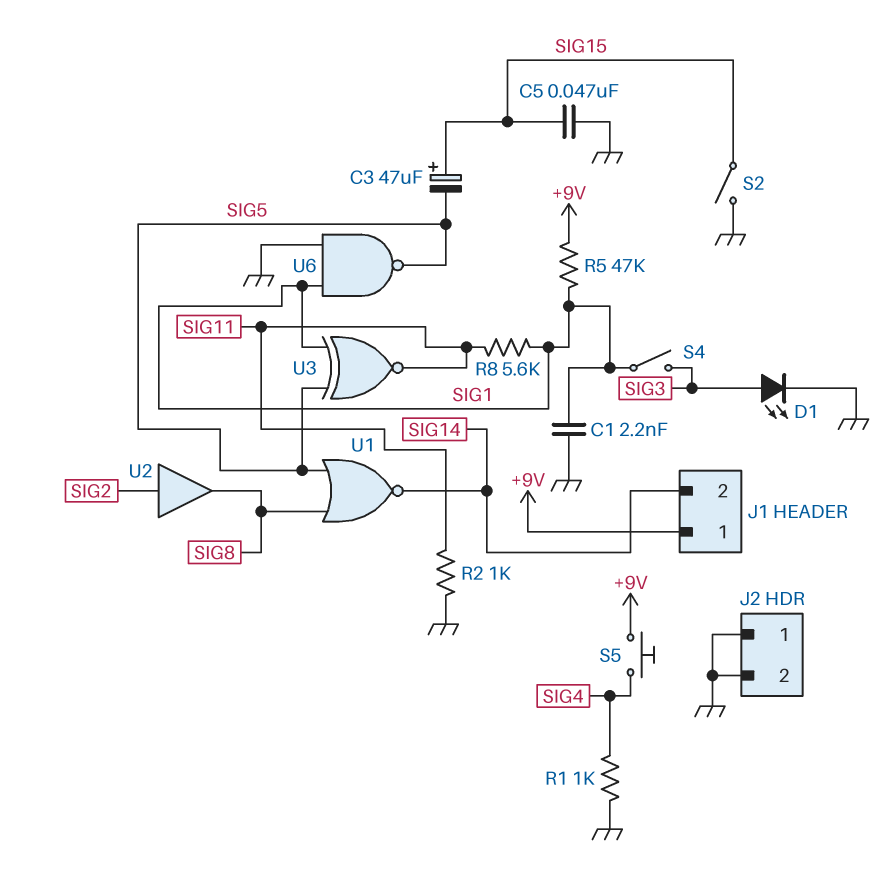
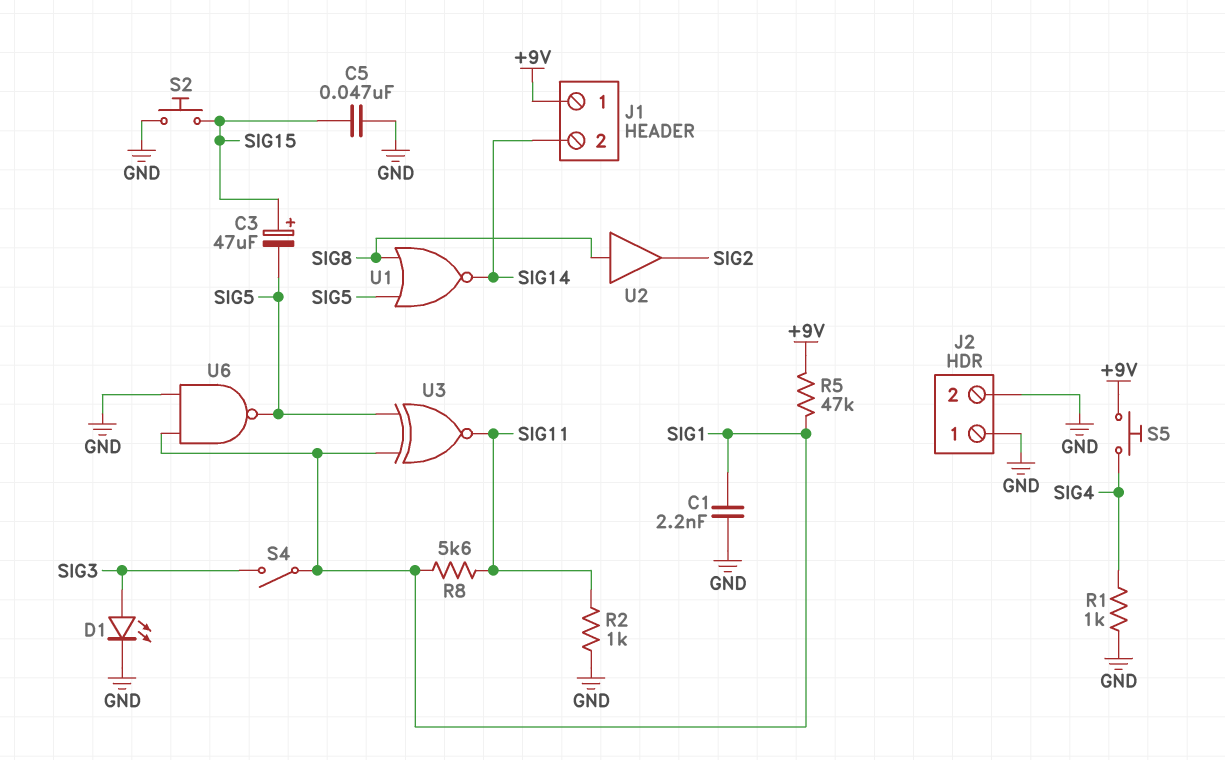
S2: switch (GND, SIG15) -> button (GND, SIG15)
U2: buffer (in SIG2, out SIG8) -> buffer (in SIG8, out SIG2)

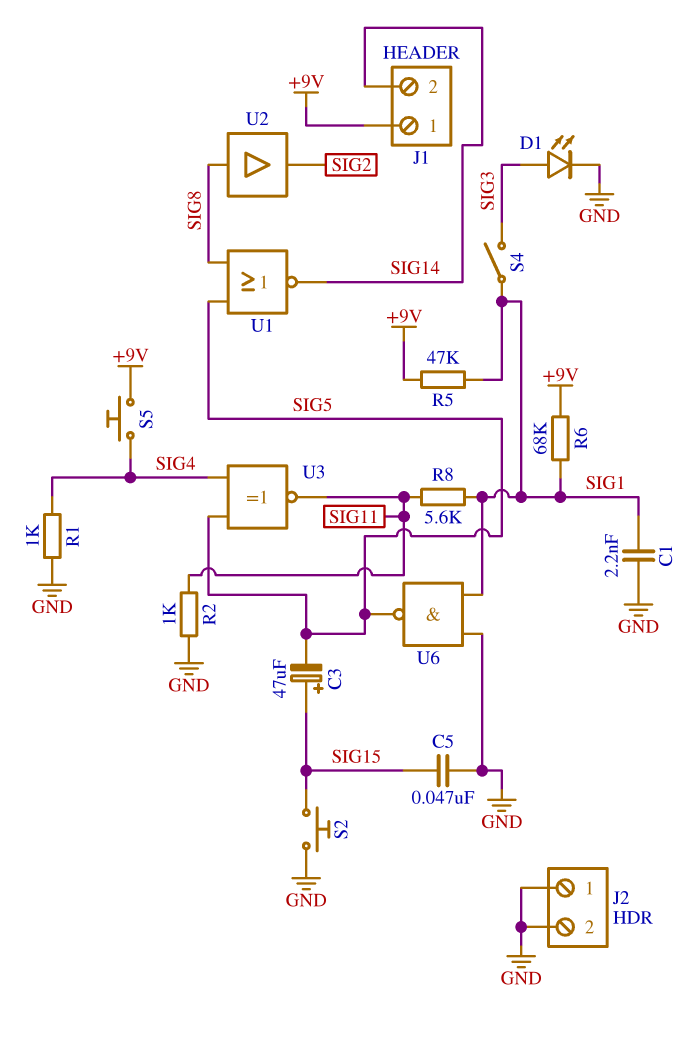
R6: none -> 68k (+9V, SIG1)
U3: XNOR (in SIG1, in SIG5, out SIG11) -> XNOR (in SIG4, in SIG5, out SIG11)

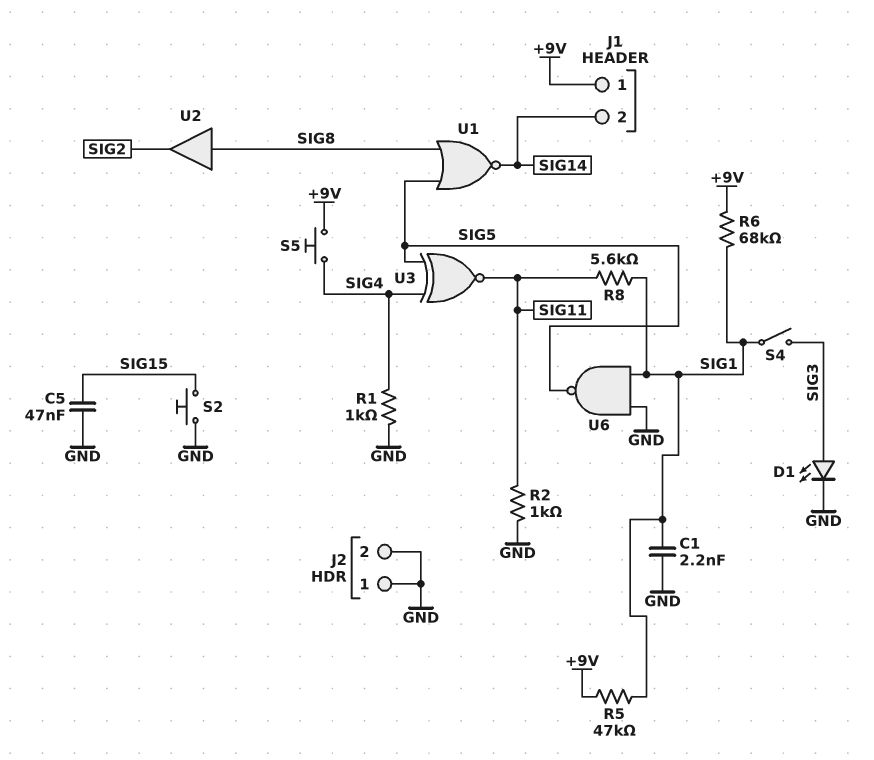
C3: 47uF (plus SIG15, minus SIG5) -> none

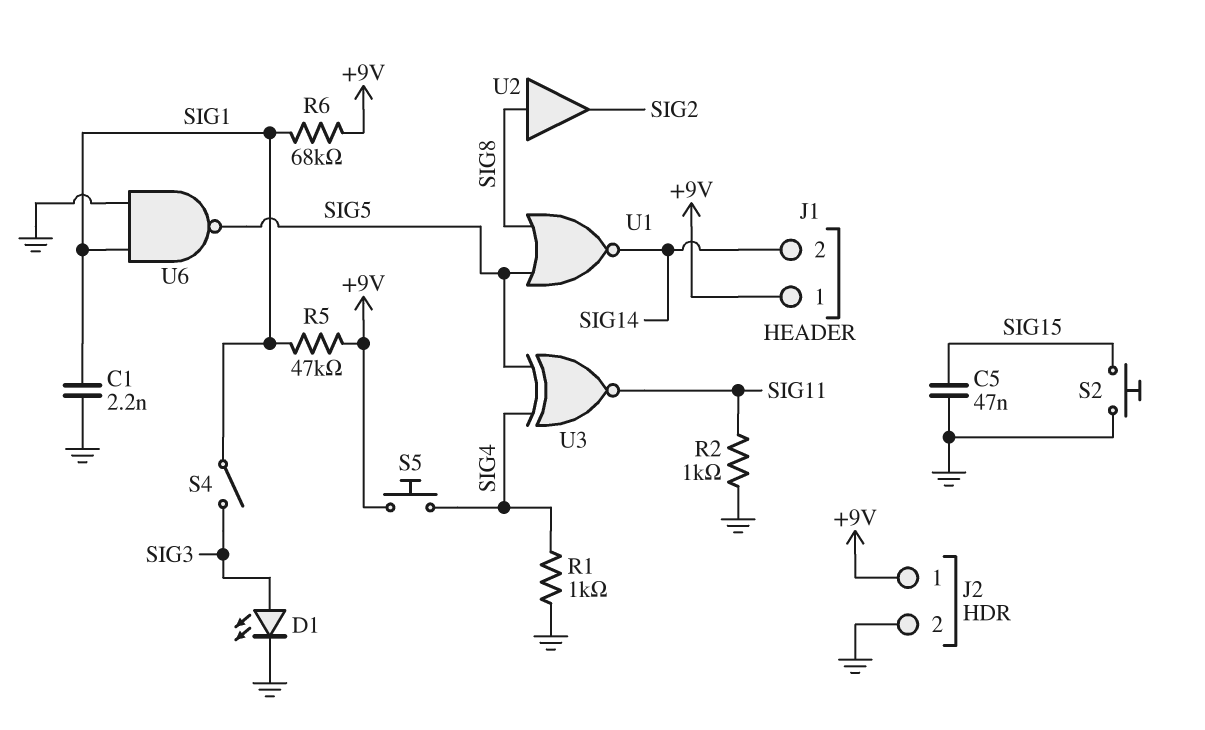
J2 pin 1: GND -> +9V
R8: 5.6k (SIG1, SIG11) -> none

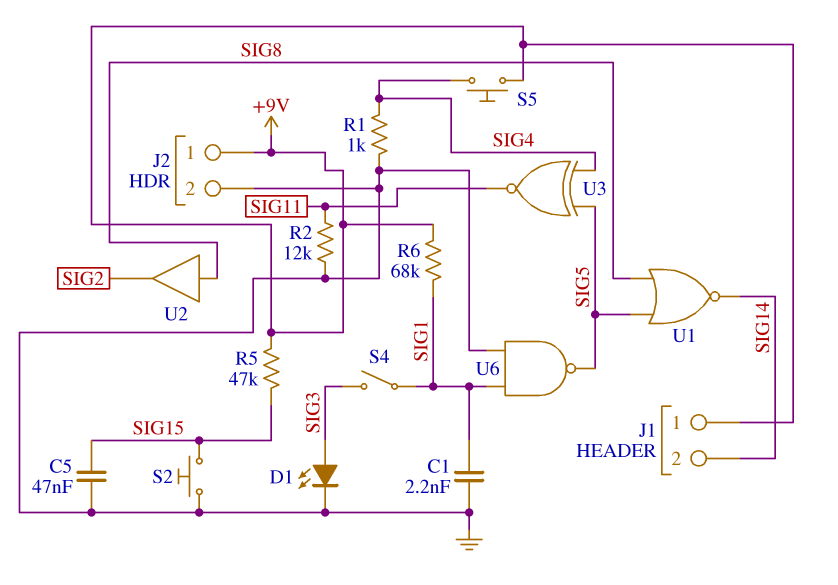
R2: 1k (GND, SIG11) -> 12k (GND, SIG11)
R5: 47k (+9V, SIG1) -> 47k (+9V, SIG15)

